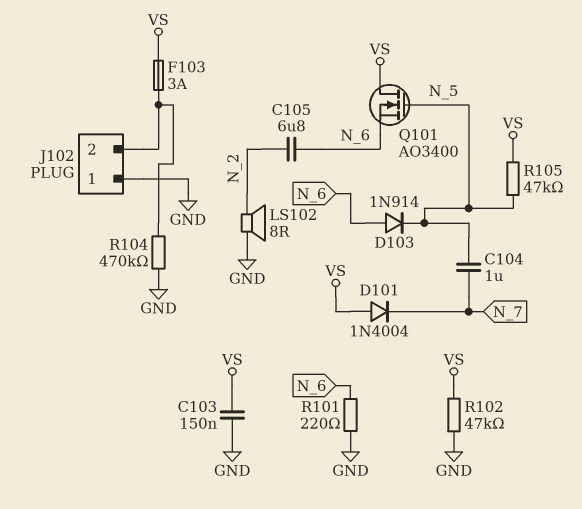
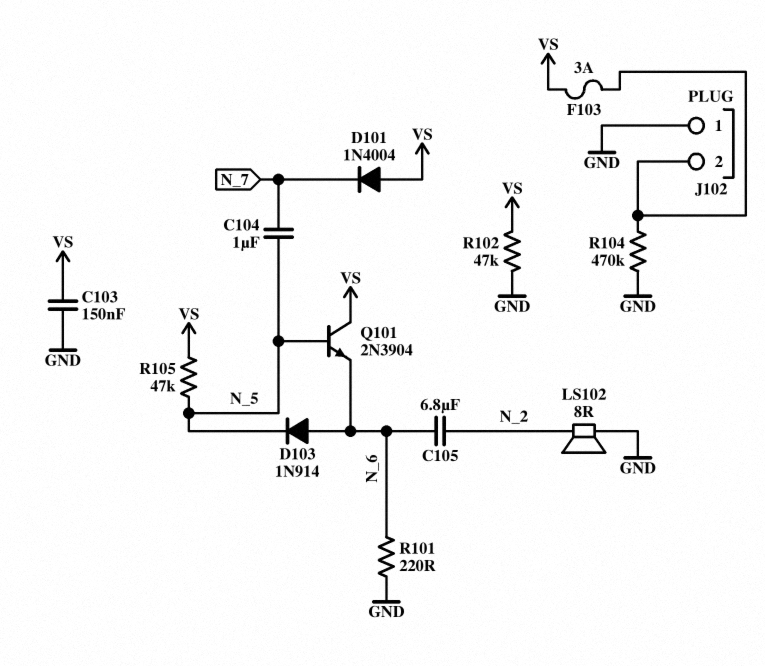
Q101: NMOS AO3400 (G N_5, D VS, S N_6) -> NPN 2N3904 (B N_5, C VS, E N_6)

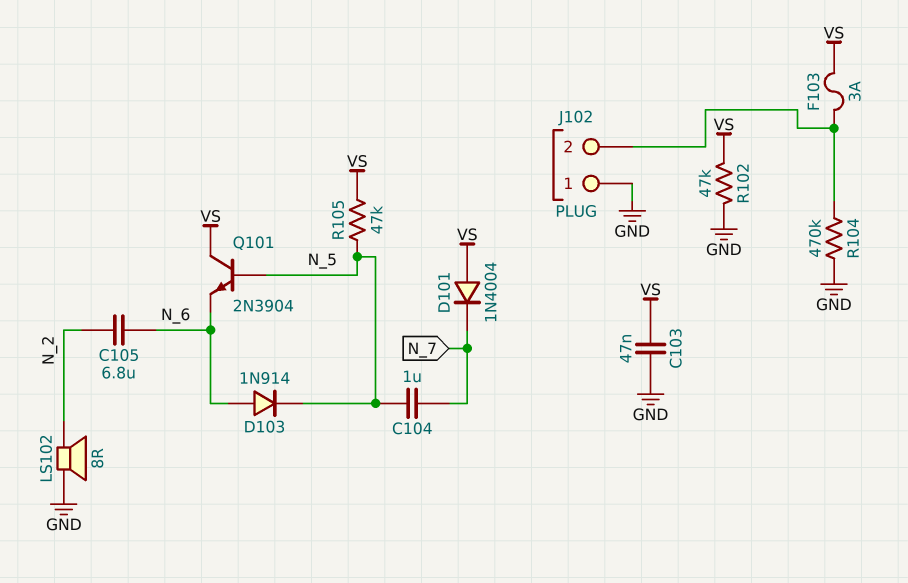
C103: 150nF (GND, VS) -> 47nF (GND, VS)
R101: 220 (GND, N_6) -> none

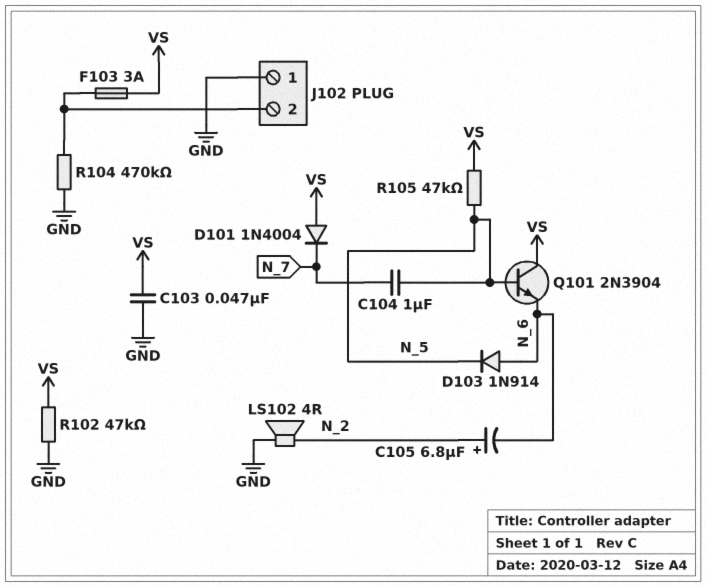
C105: 6.8uF (N_2, N_6) -> 6.8uF (plus N_2, minus N_6)
LS102: speaker 8R (GND, N_2) -> speaker 4R (GND, N_2)

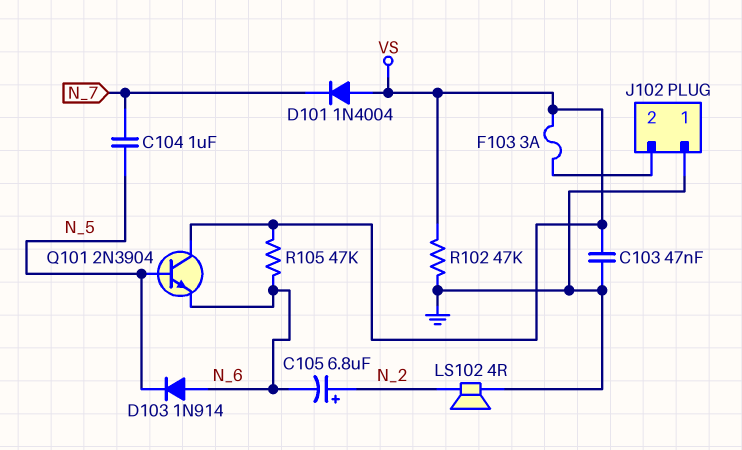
R104: 470k (GND, J102/2) -> none
R105: 47k (N_5, VS) -> 47k (N_6, VS)

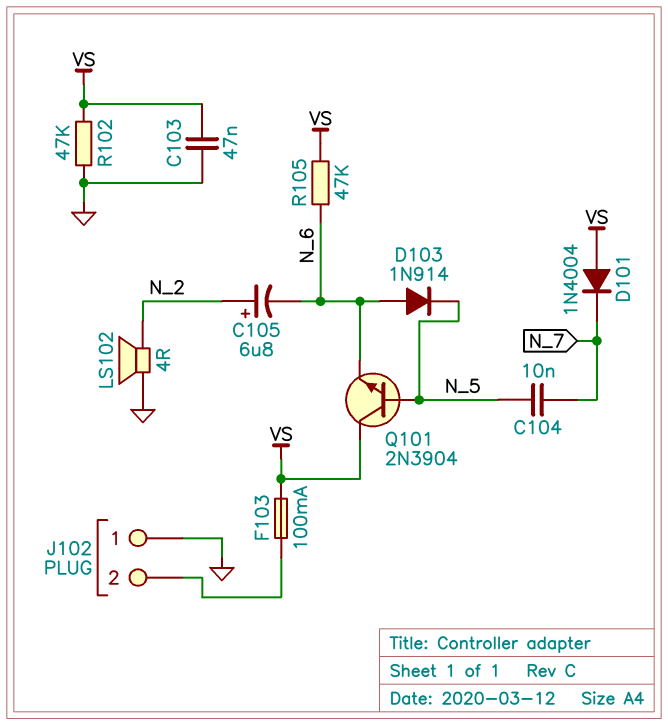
C104: 1uF (N_5, N_7) -> 10nF (N_5, N_7)
F103: 3A (J102/2, VS) -> 100mA (J102/2, VS)

